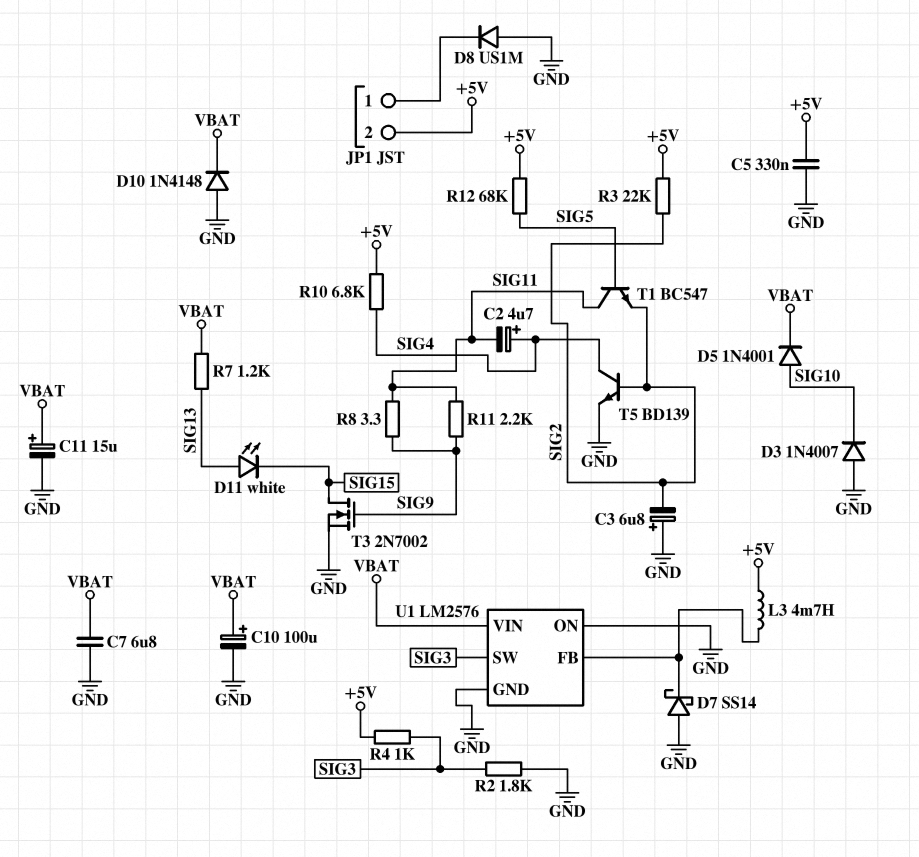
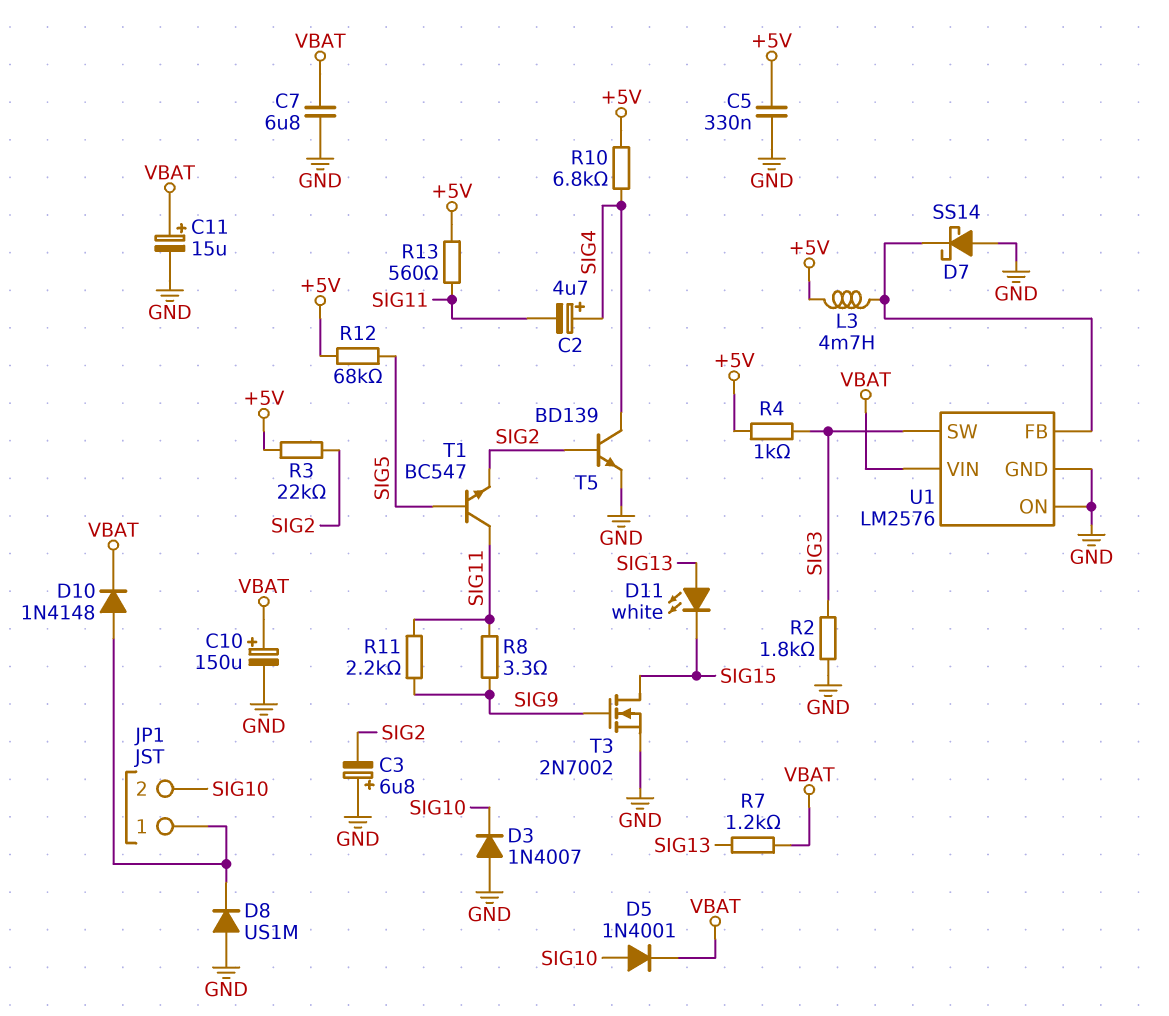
C10: 100uF (plus VBAT, minus GND) -> 150uF (plus VBAT, minus GND)
D10: diode 1N4148 (A GND, K VBAT) -> diode 1N4148 (A JP1/1, K VBAT)
JP1 pin 2: +5V -> SIG10
R13: none -> 560 (+5V, SIG11)

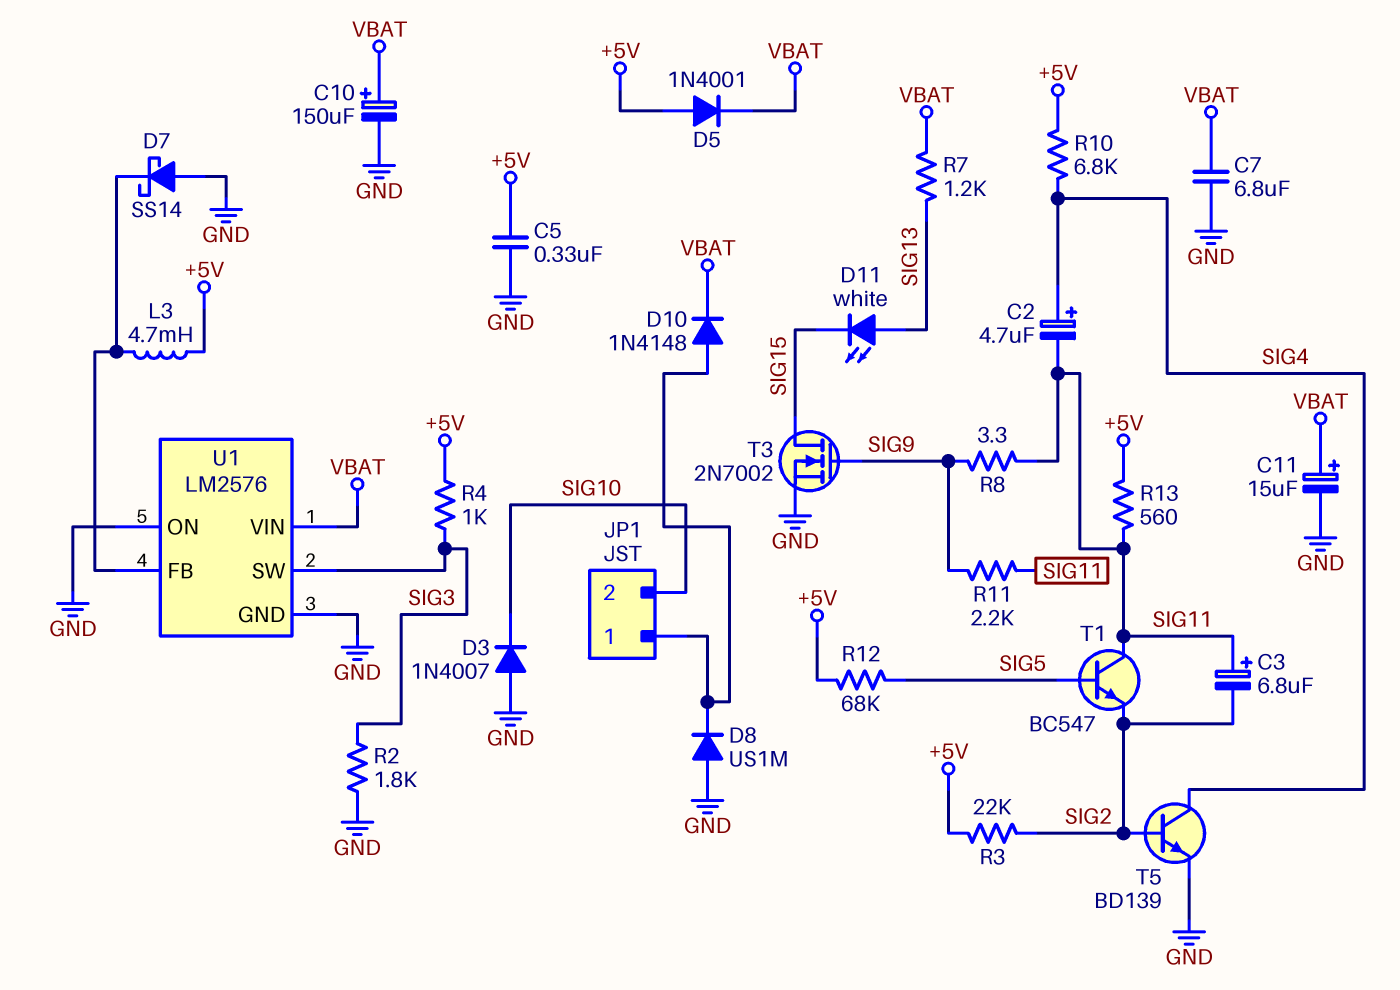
C3: 6.8uF (plus GND, minus SIG2) -> 6.8uF (plus SIG11, minus SIG2)
D5: diode 1N4001 (A SIG10, K VBAT) -> diode 1N4001 (A +5V, K VBAT)

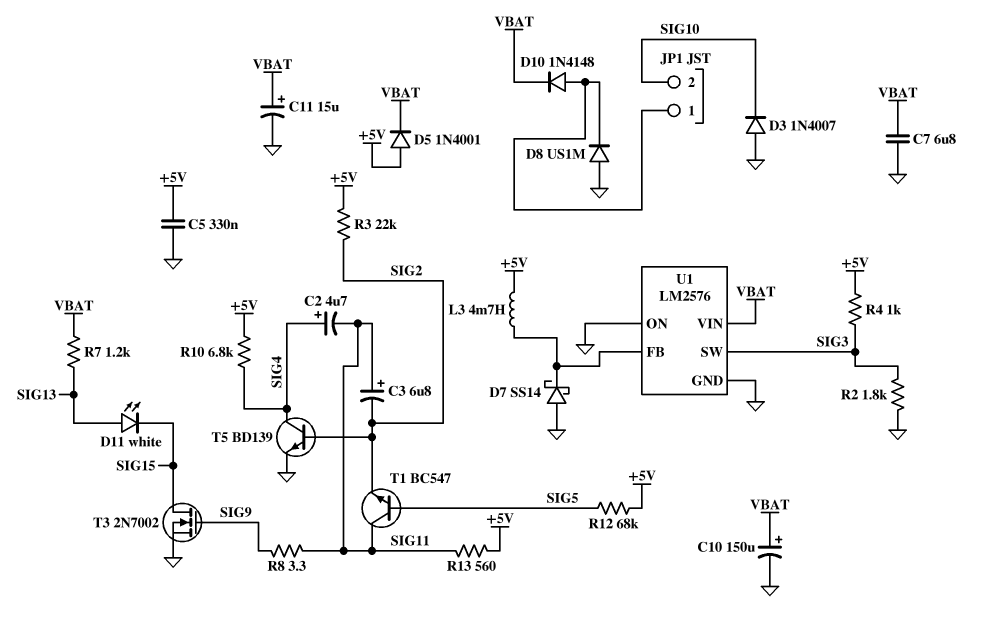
R11: 2.2k (SIG9, SIG11) -> none

